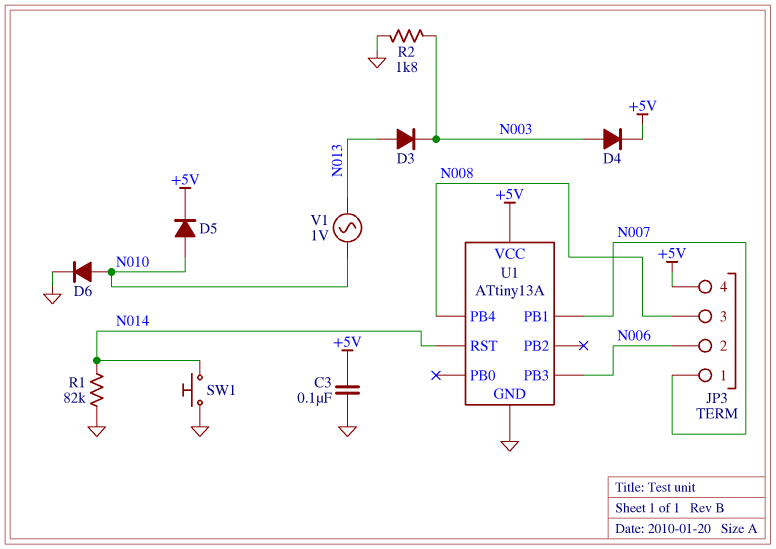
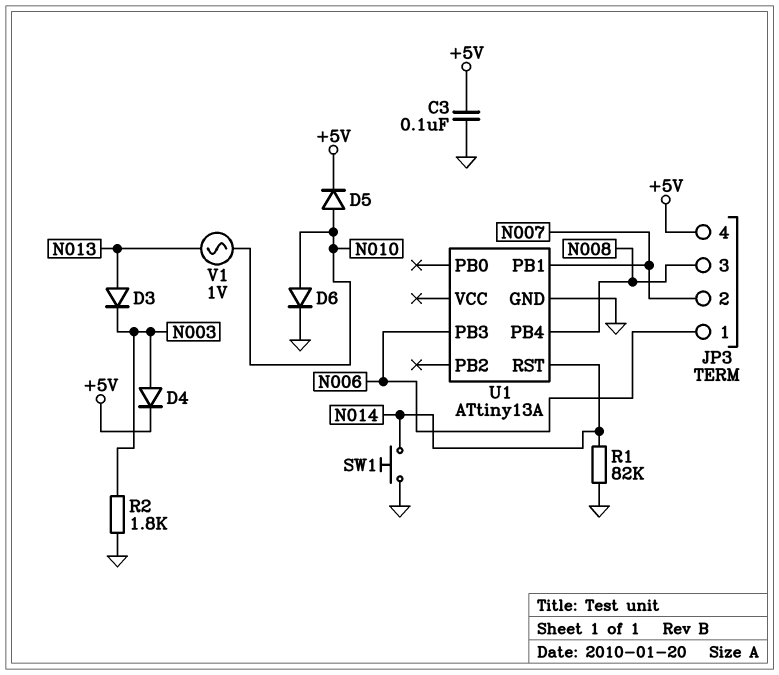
JP3 pin 1: N007 -> N006
JP3 pin 2: N006 -> N007
U1 pin VCC: +5V -> none

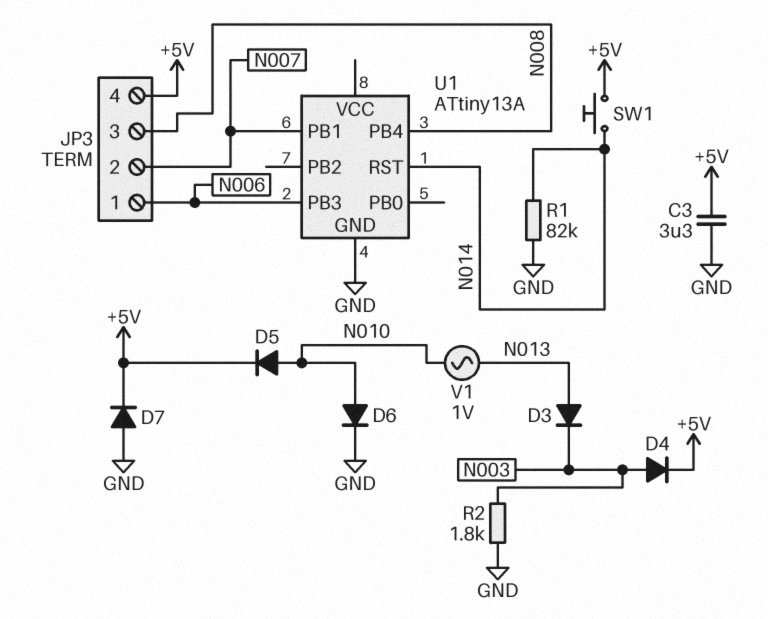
C3: 100nF (+5V, GND) -> 3.3uF (+5V, GND)
D7: none -> diode (A GND, K +5V)
SW1: button (GND, N014) -> button (+5V, N014)

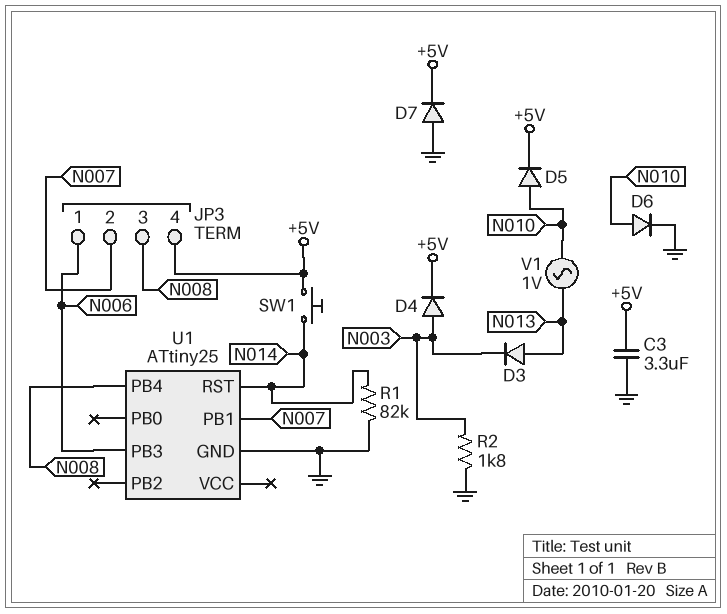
U1: ATtiny13A -> ATtiny25

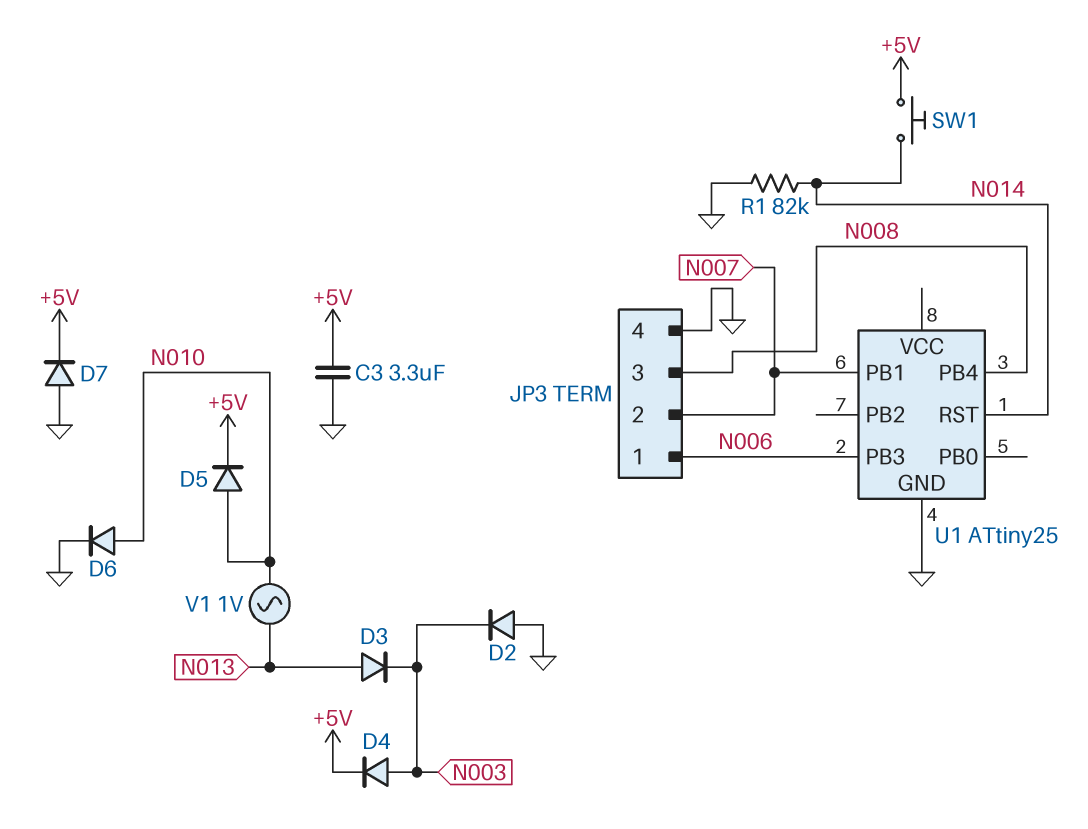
D2: none -> diode (A GND, K N003)
JP3 pin 4: +5V -> GND
R2: 1.8k (GND, N003) -> none

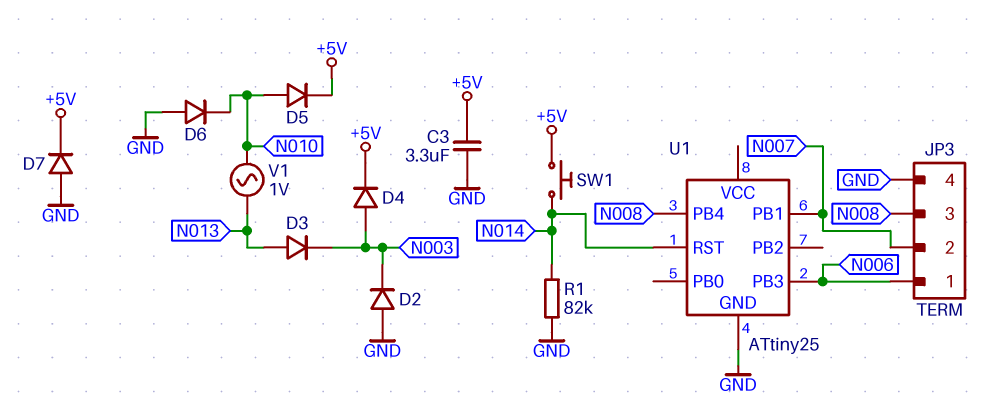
D6: diode (A N010, K GND) -> diode (A GND, K N010)

